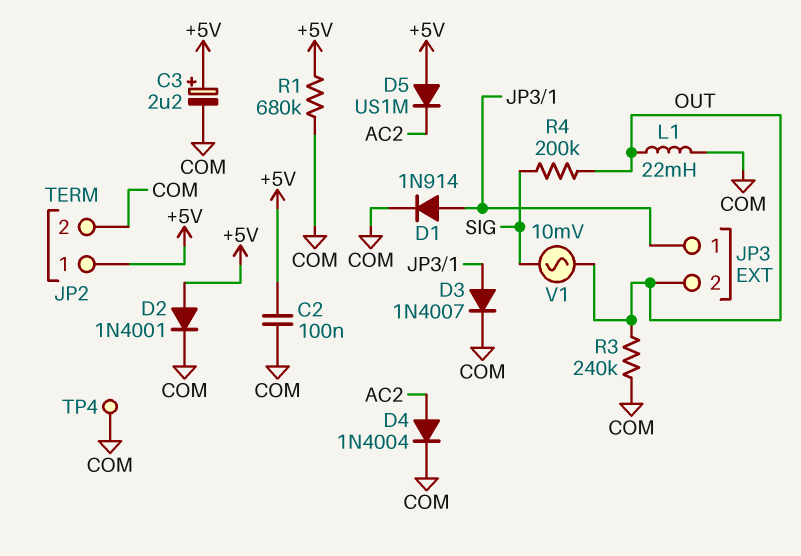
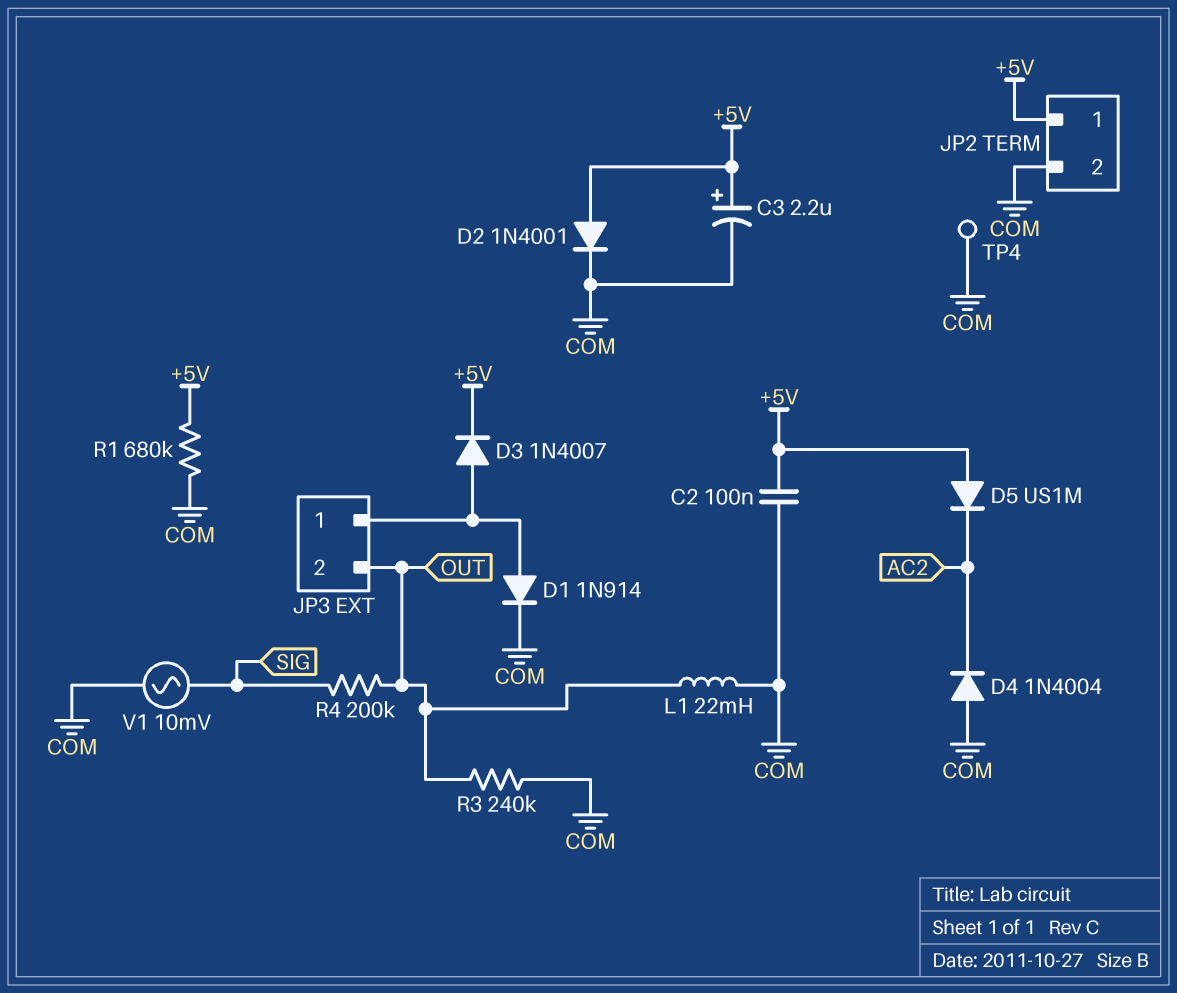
D3: diode 1N4007 (A JP3/1, K COM) -> diode 1N4007 (A JP3/1, K +5V)
D4: diode 1N4004 (A AC2, K COM) -> diode 1N4004 (A COM, K AC2)
V1: AC 10mV (OUT, SIG) -> AC 10mV (COM, SIG)

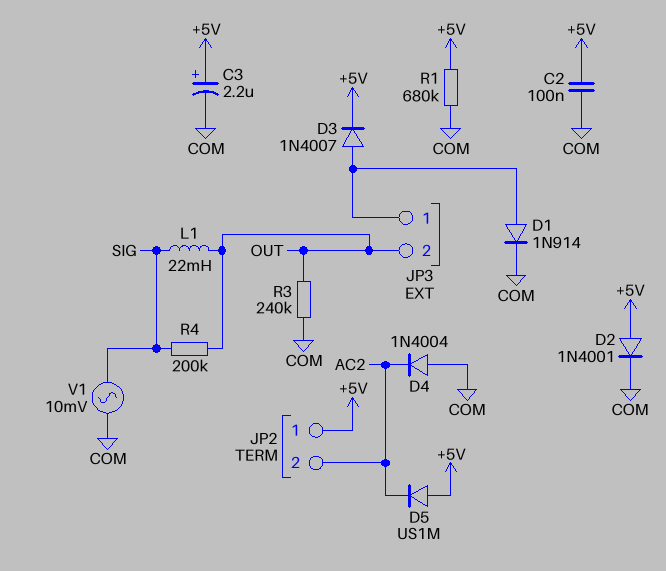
JP2 pin 2: COM -> AC2
L1: 22mH (COM, OUT) -> 22mH (OUT, SIG)
TP4: test point (COM) -> none

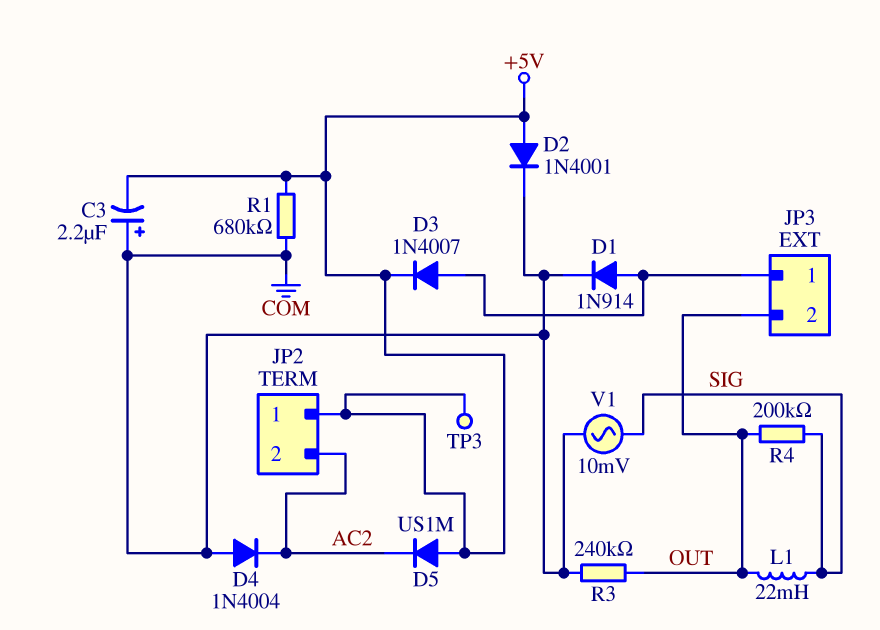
C2: 100nF (+5V, COM) -> none
C3: 2.2uF (plus +5V, minus COM) -> 2.2uF (plus COM, minus +5V)
TP3: none -> test point (+5V)

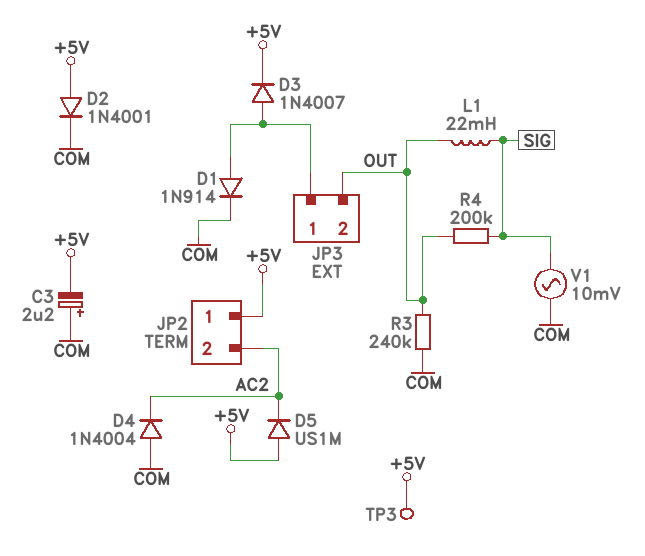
R1: 680k (+5V, COM) -> none

